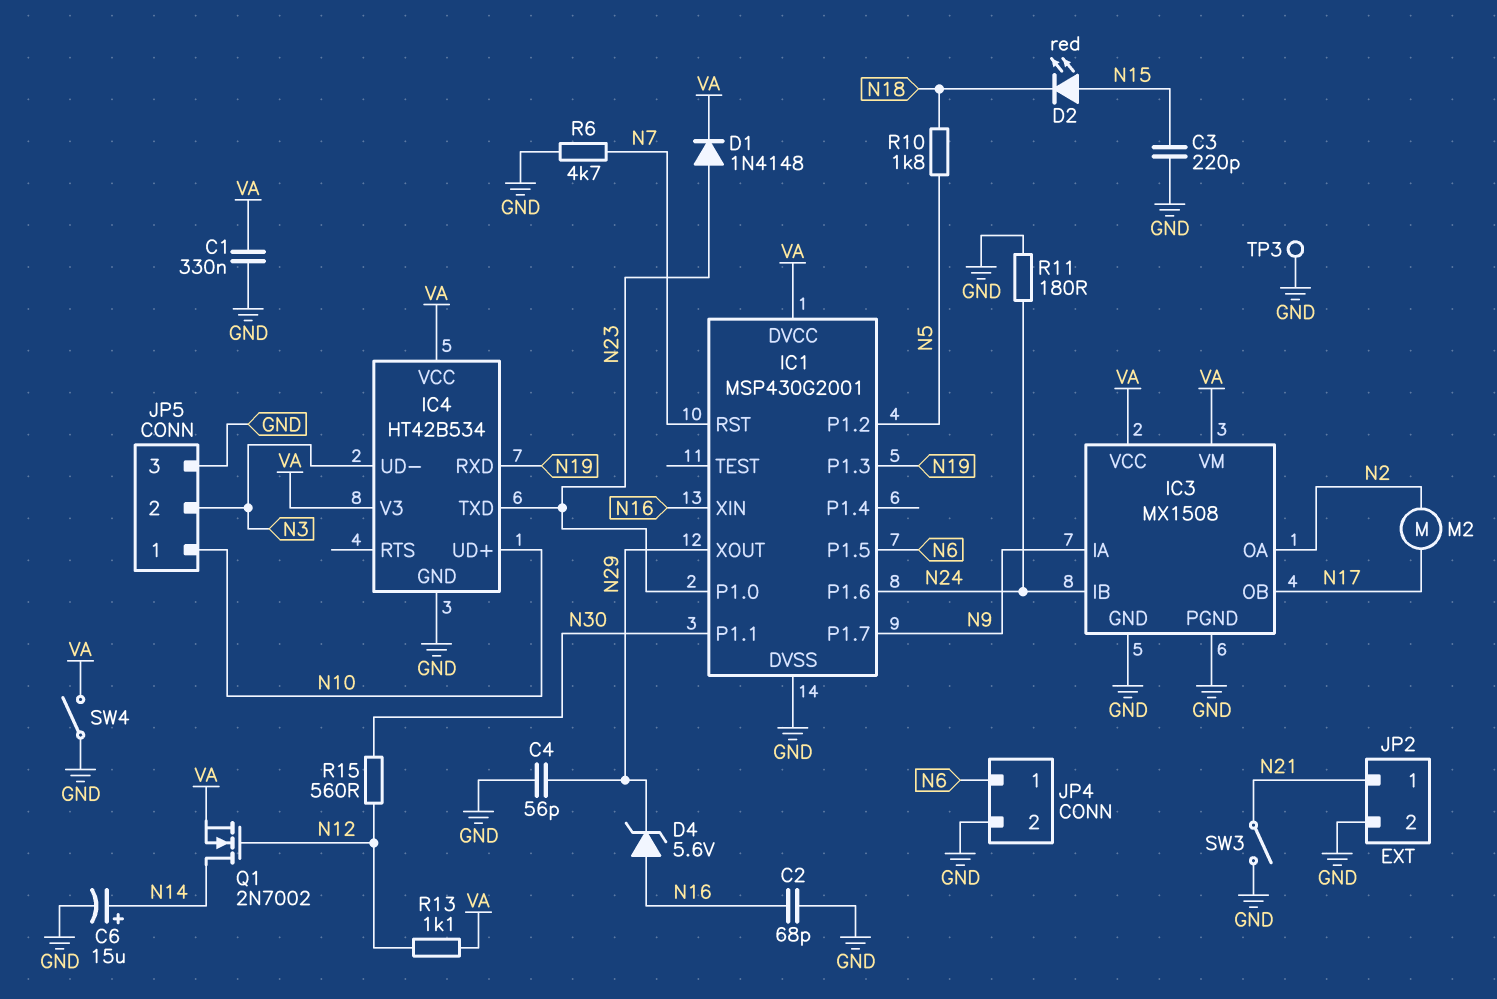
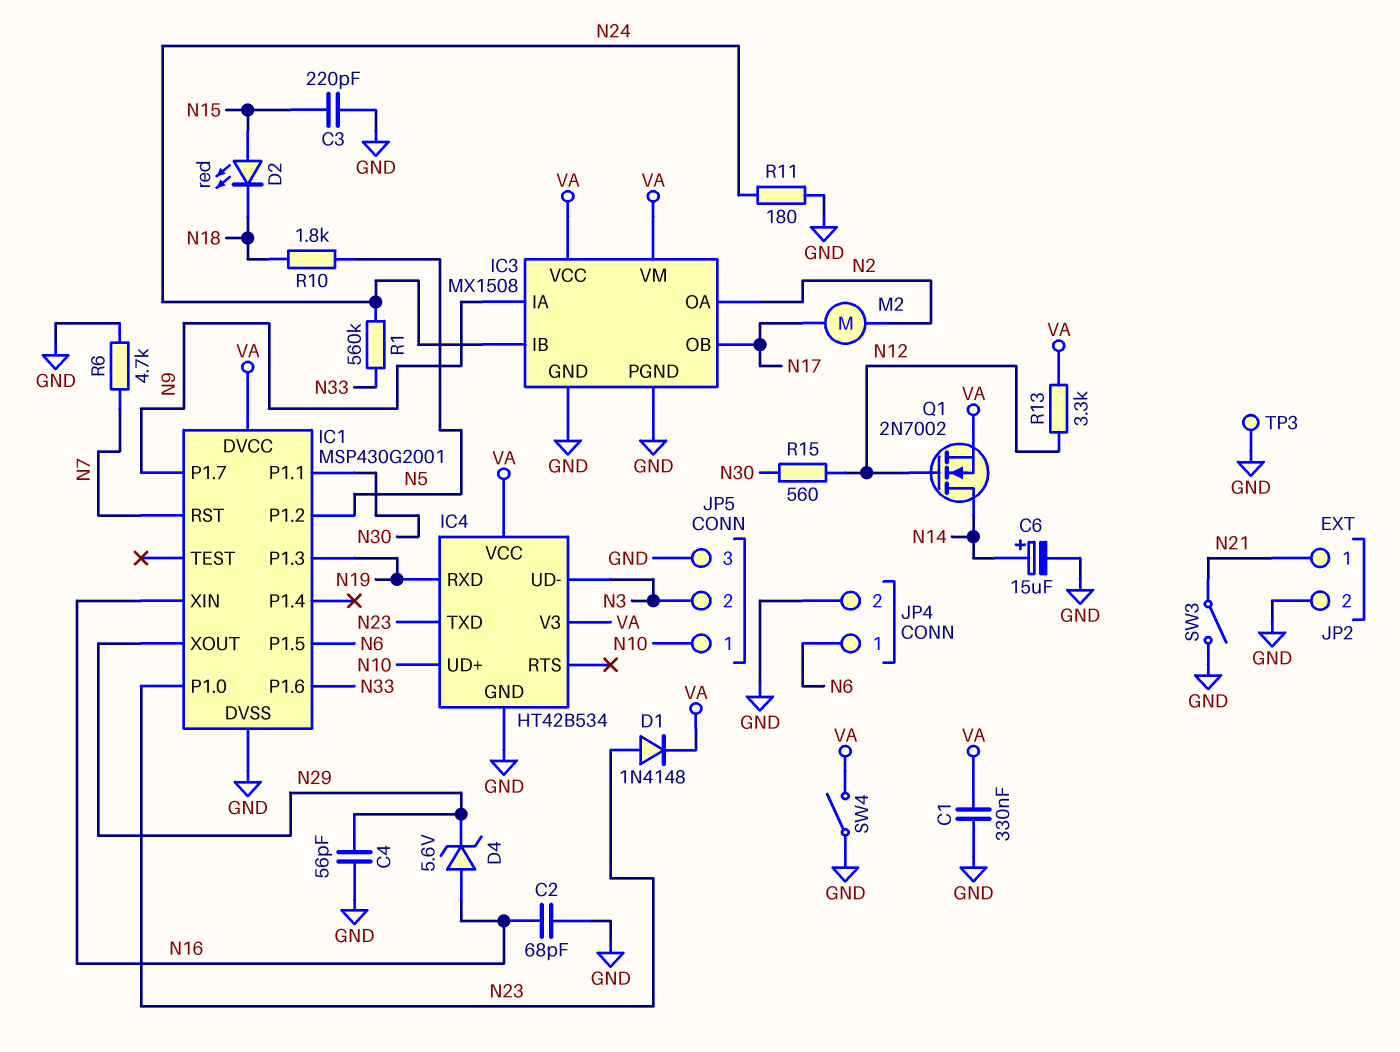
IC1 pin P1.6: N24 -> N33
R1: none -> 560k (N24, N33)
R13: 1.1k (N12, VA) -> 3.3k (N12, VA)

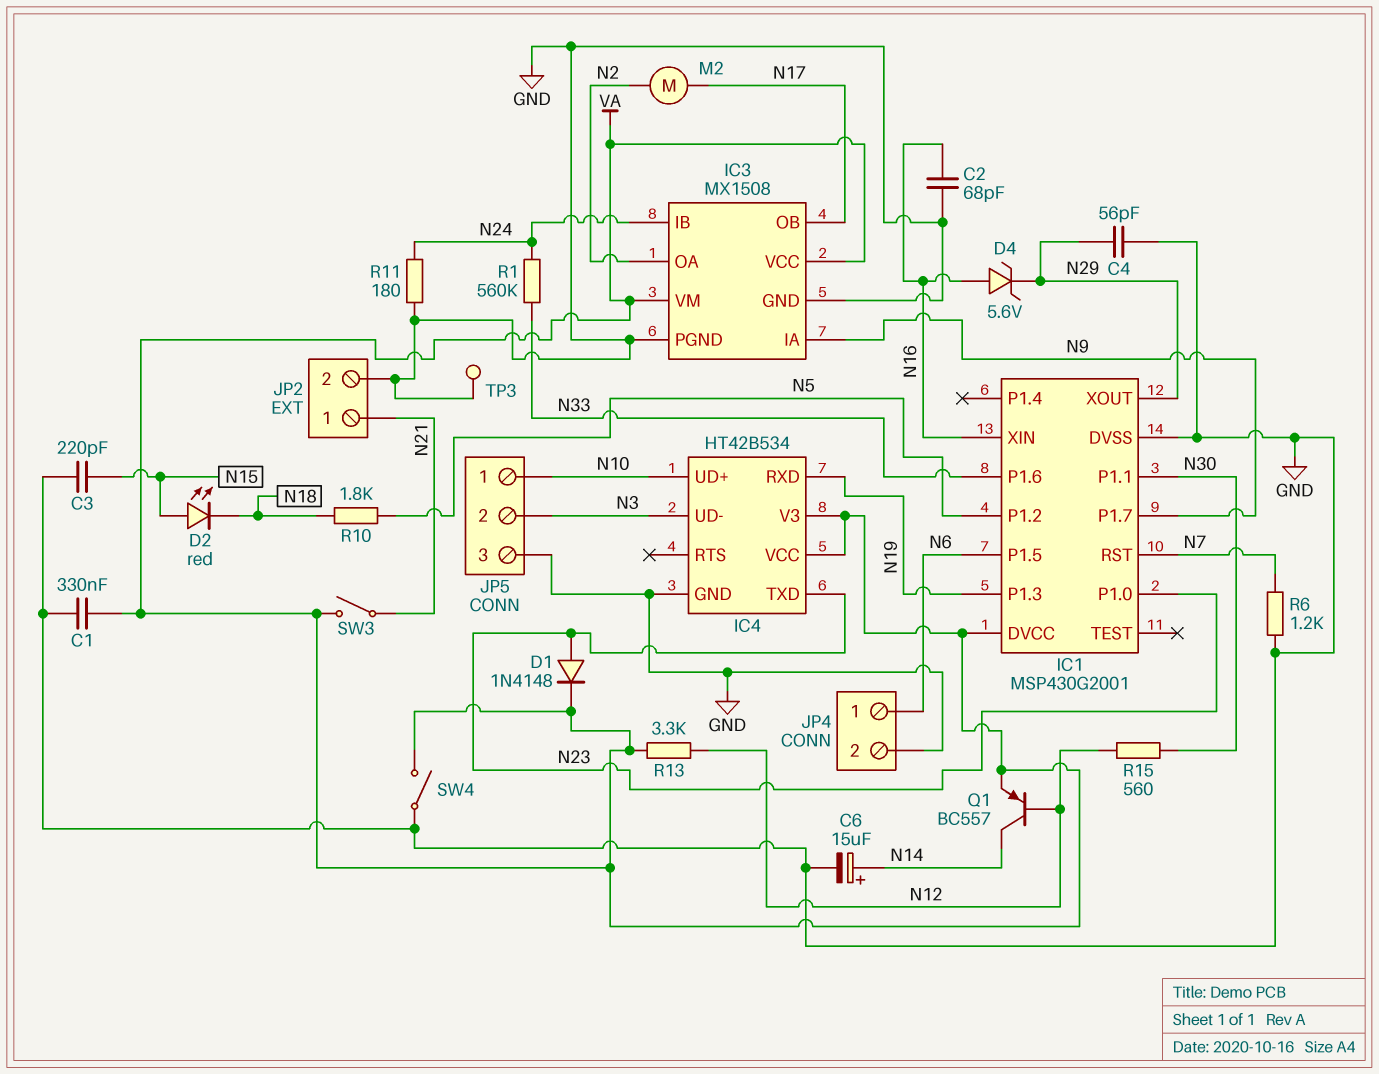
Q1: NMOS 2N7002 (G N12, D N14, S VA) -> PNP BC557 (B N12, C N14, E VA)
R6: 4.7k (GND, N7) -> 1.2k (GND, N7)
SW3: switch (GND, N21) -> switch (N21, VA)

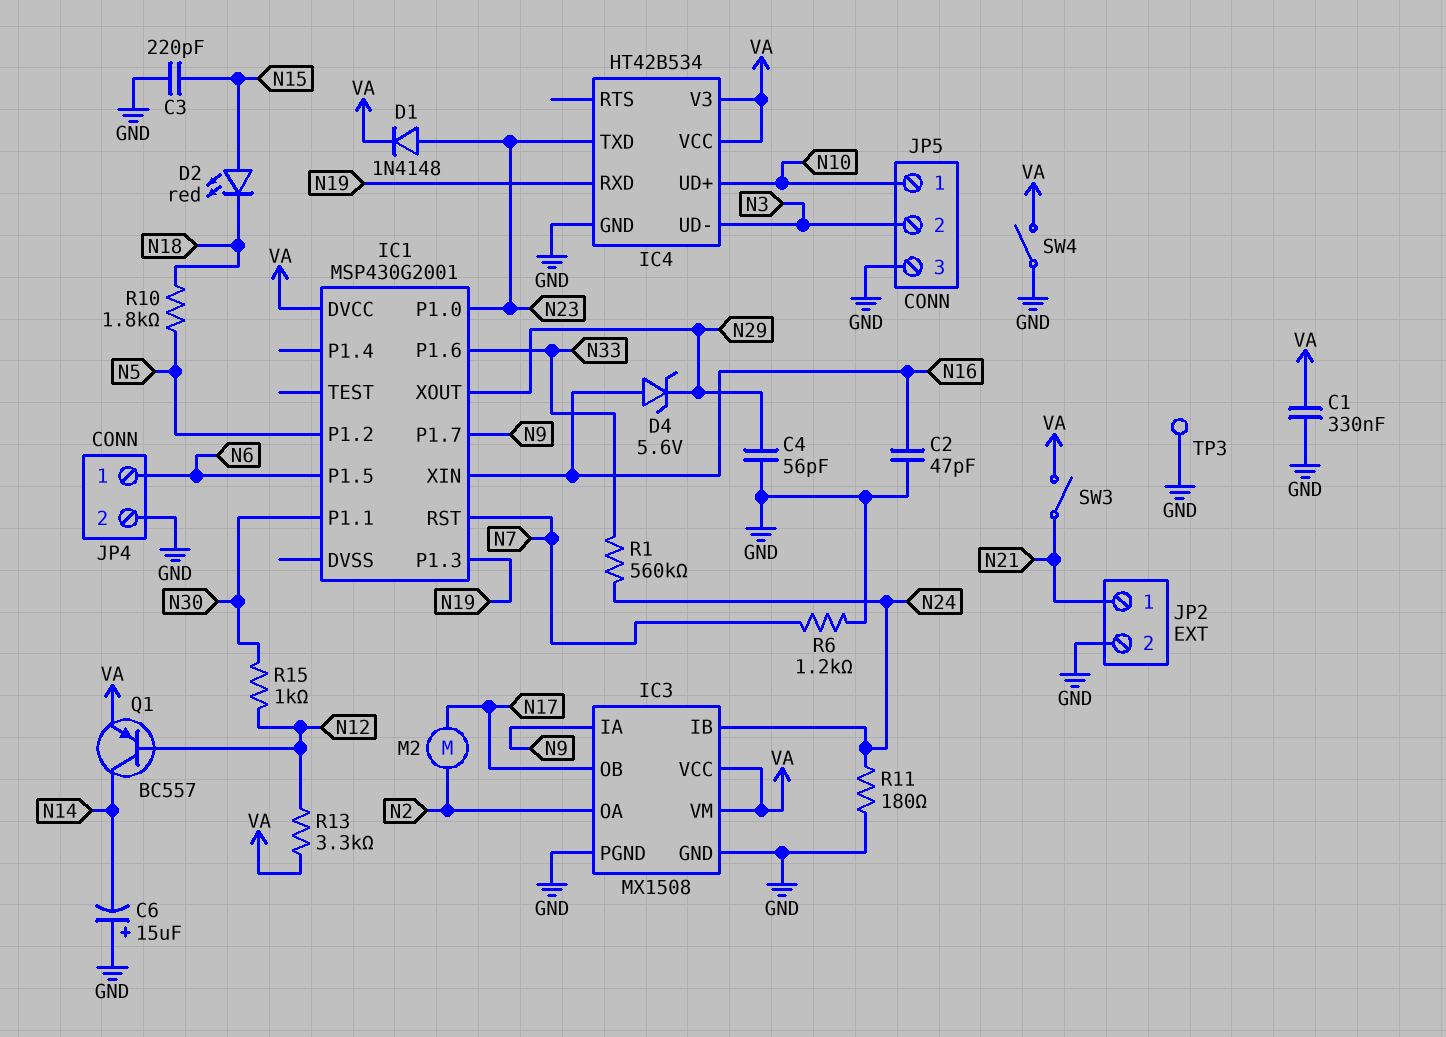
C2: 68pF (GND, N16) -> 47pF (GND, N16)
C6: 15uF (plus N14, minus GND) -> 15uF (plus GND, minus N14)
IC1 pin DVSS: GND -> none
R15: 560 (N12, N30) -> 1k (N12, N30)

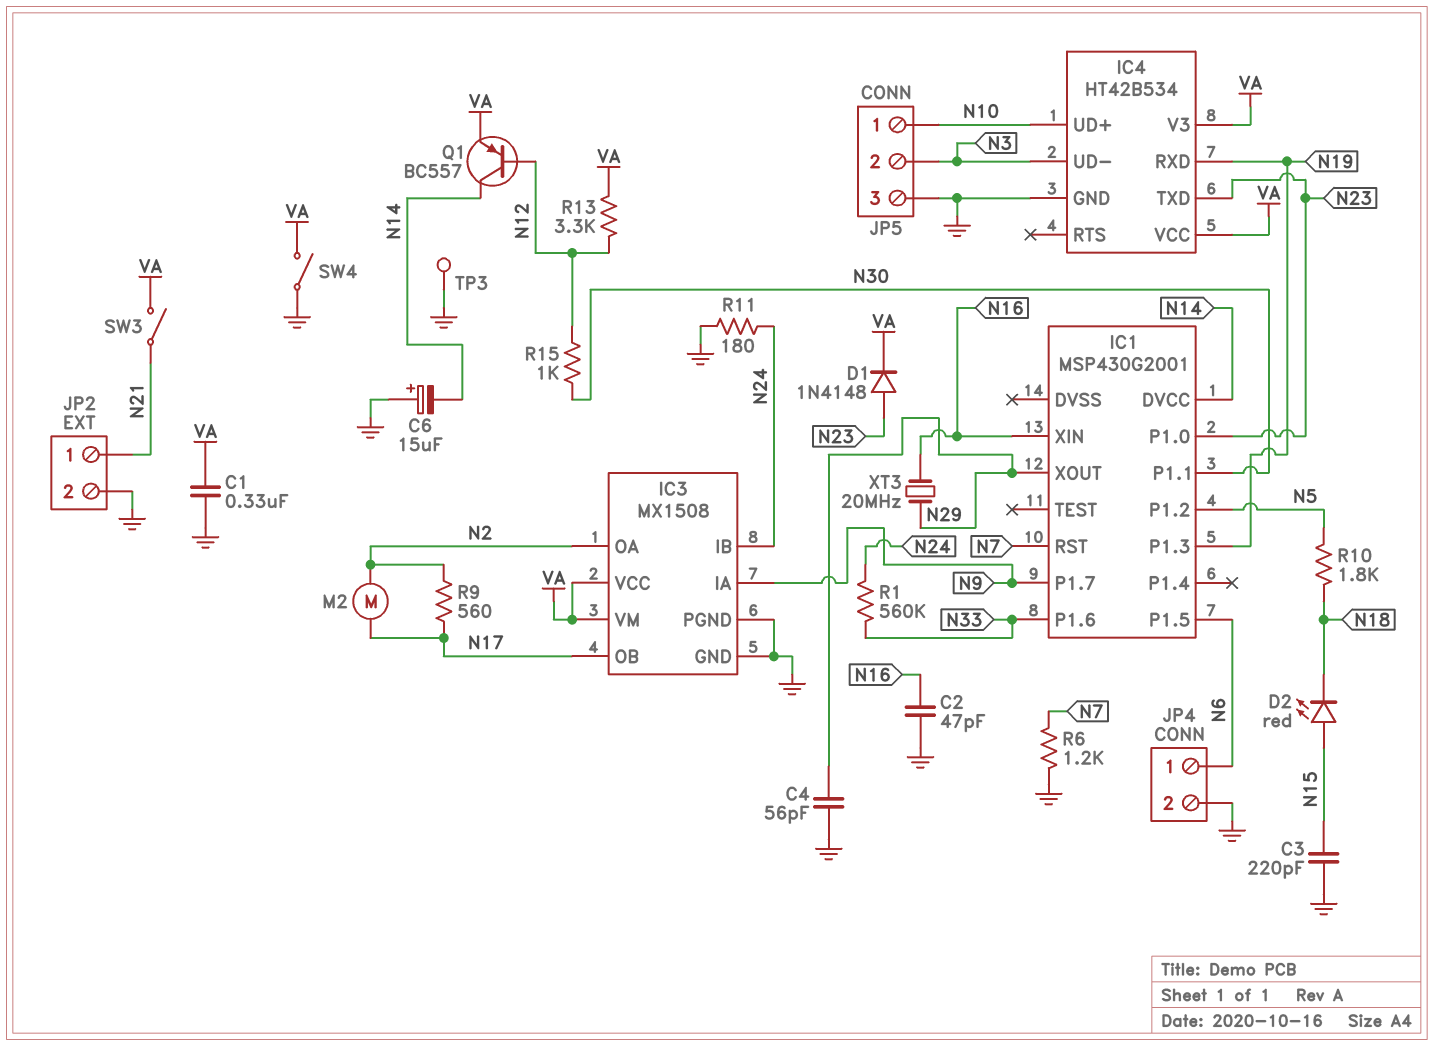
D4: zener 5.6V (A N16, K N29) -> none
IC1 pin DVCC: VA -> N14
R9: none -> 560 (N2, N17)
XT3: none -> 20MHz (N16, N29)

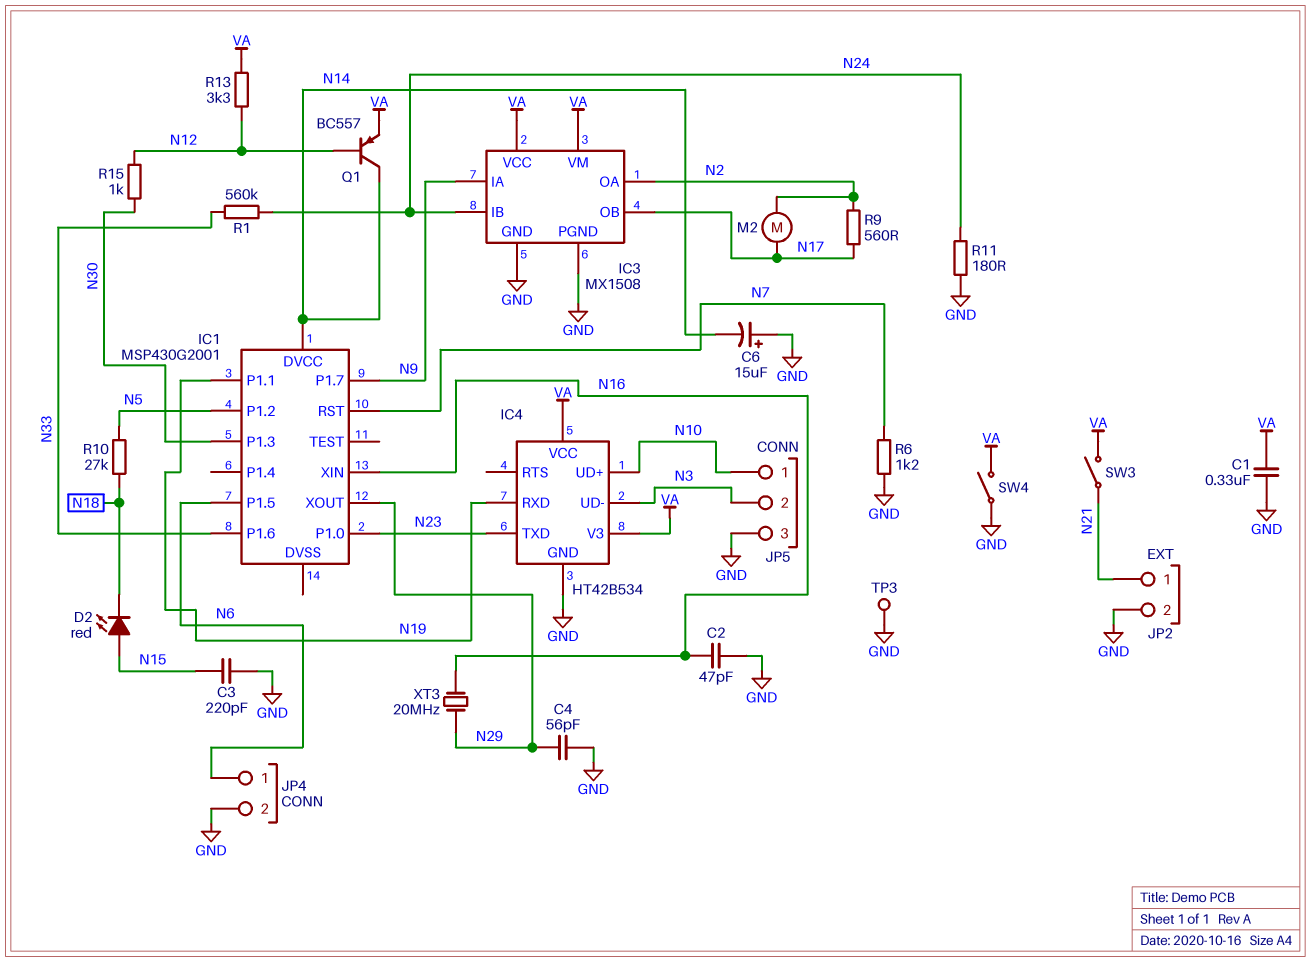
D1: diode 1N4148 (A N23, K VA) -> none
IC1 pin P1.1: N30 -> N19
IC1 pin P1.3: N19 -> N30
R10: 1.8k (N5, N18) -> 27k (N5, N18)

